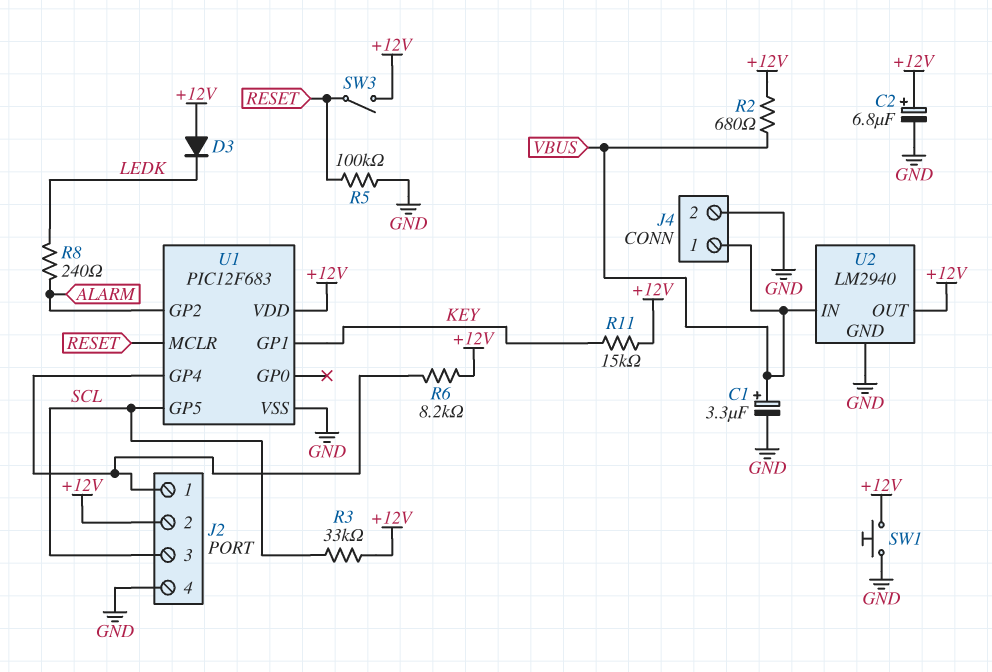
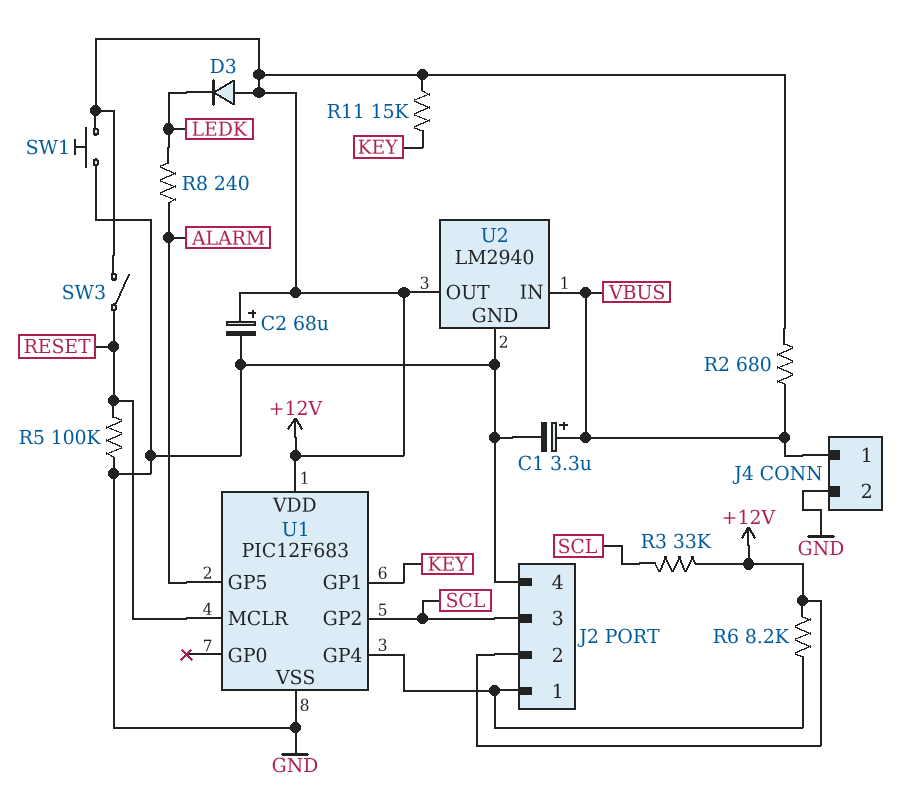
C2: 6.8uF (plus +12V, minus GND) -> 68uF (plus +12V, minus GND)
U1 pin GP2: ALARM -> SCL
U1 pin GP5: SCL -> ALARM

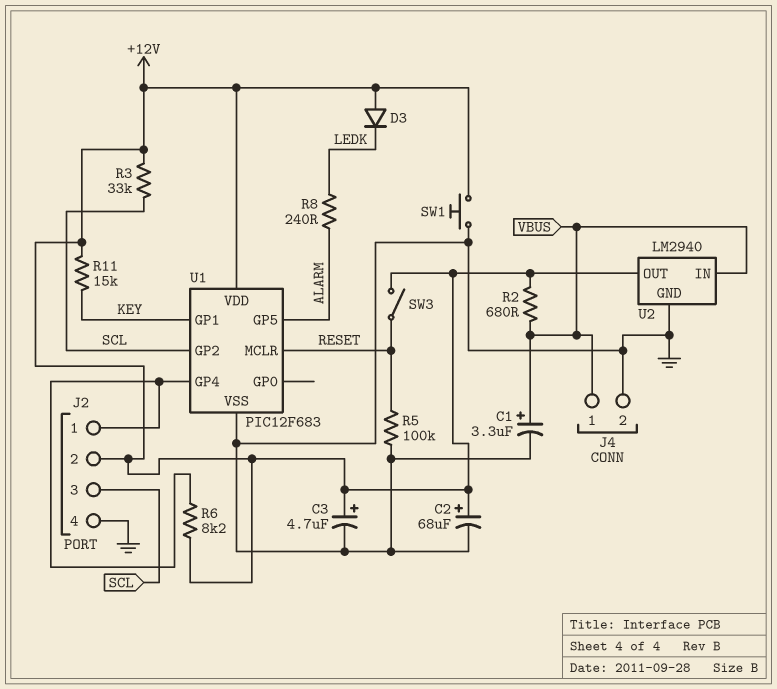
C3: none -> 4.7uF (plus +12V, minus GND)

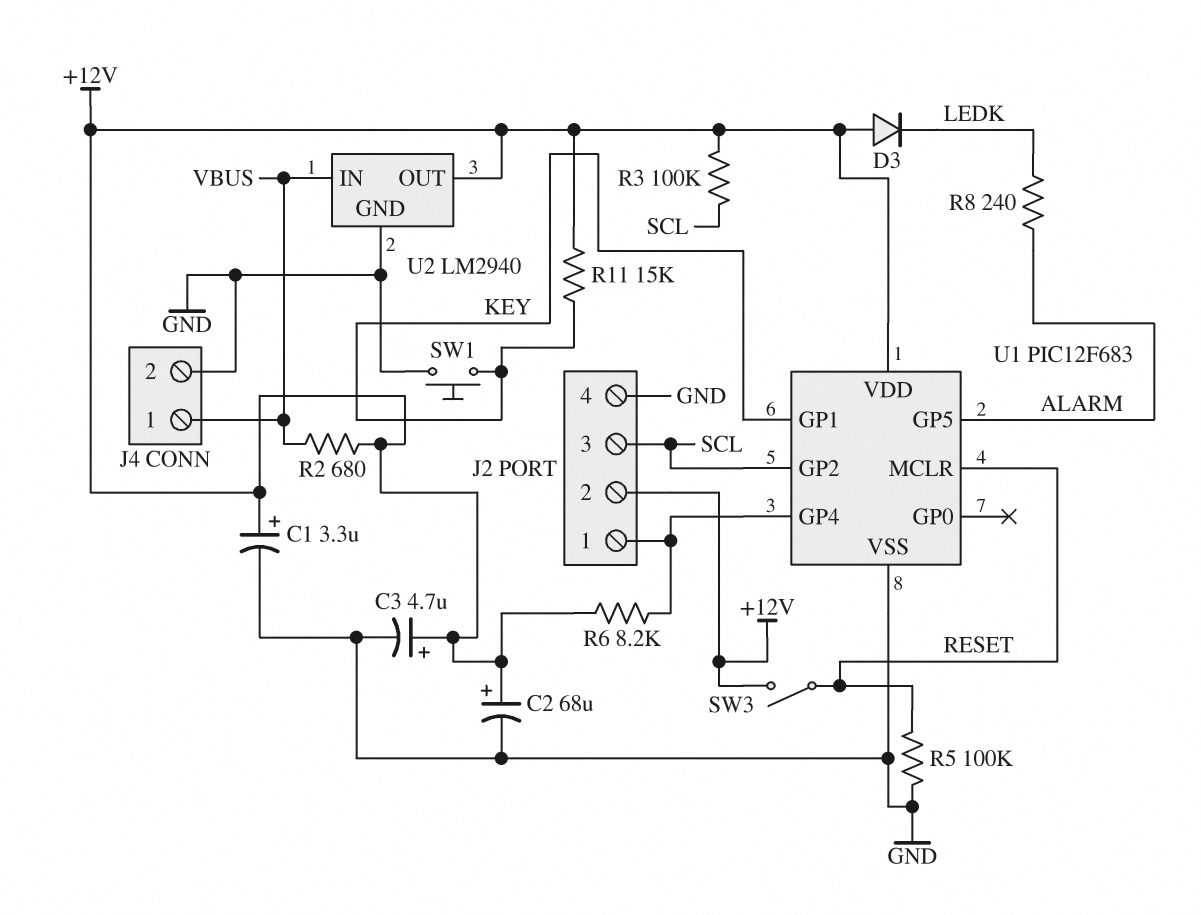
C1: 3.3uF (plus VBUS, minus GND) -> 3.3uF (plus +12V, minus GND)
R3: 33k (+12V, SCL) -> 100k (+12V, SCL)
SW1: button (+12V, GND) -> button (GND, KEY)

